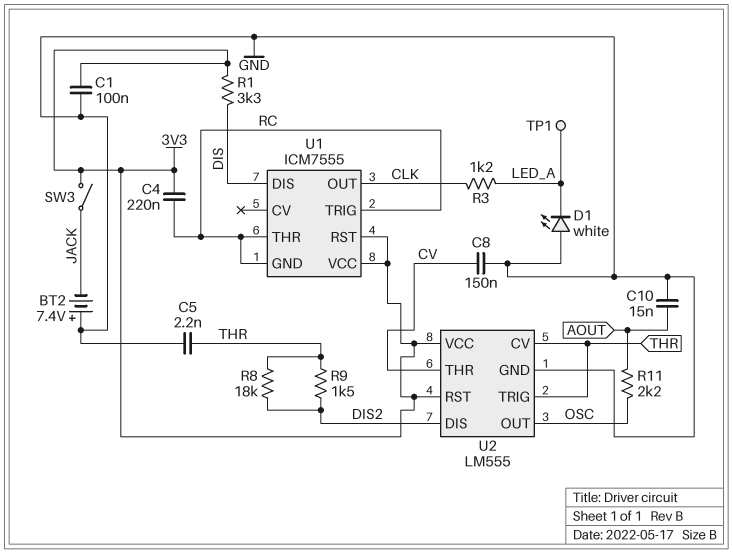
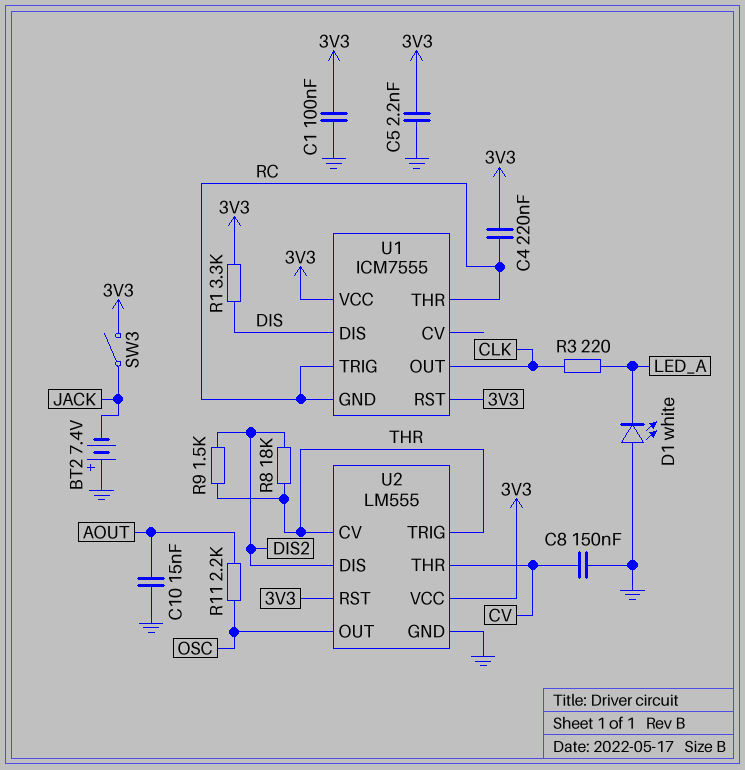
C5: 2.2nF (GND, THR) -> 2.2nF (3V3, GND)
R3: 1.2k (CLK, LED_A) -> 220 (CLK, LED_A)
TP1: test point (LED_A) -> none

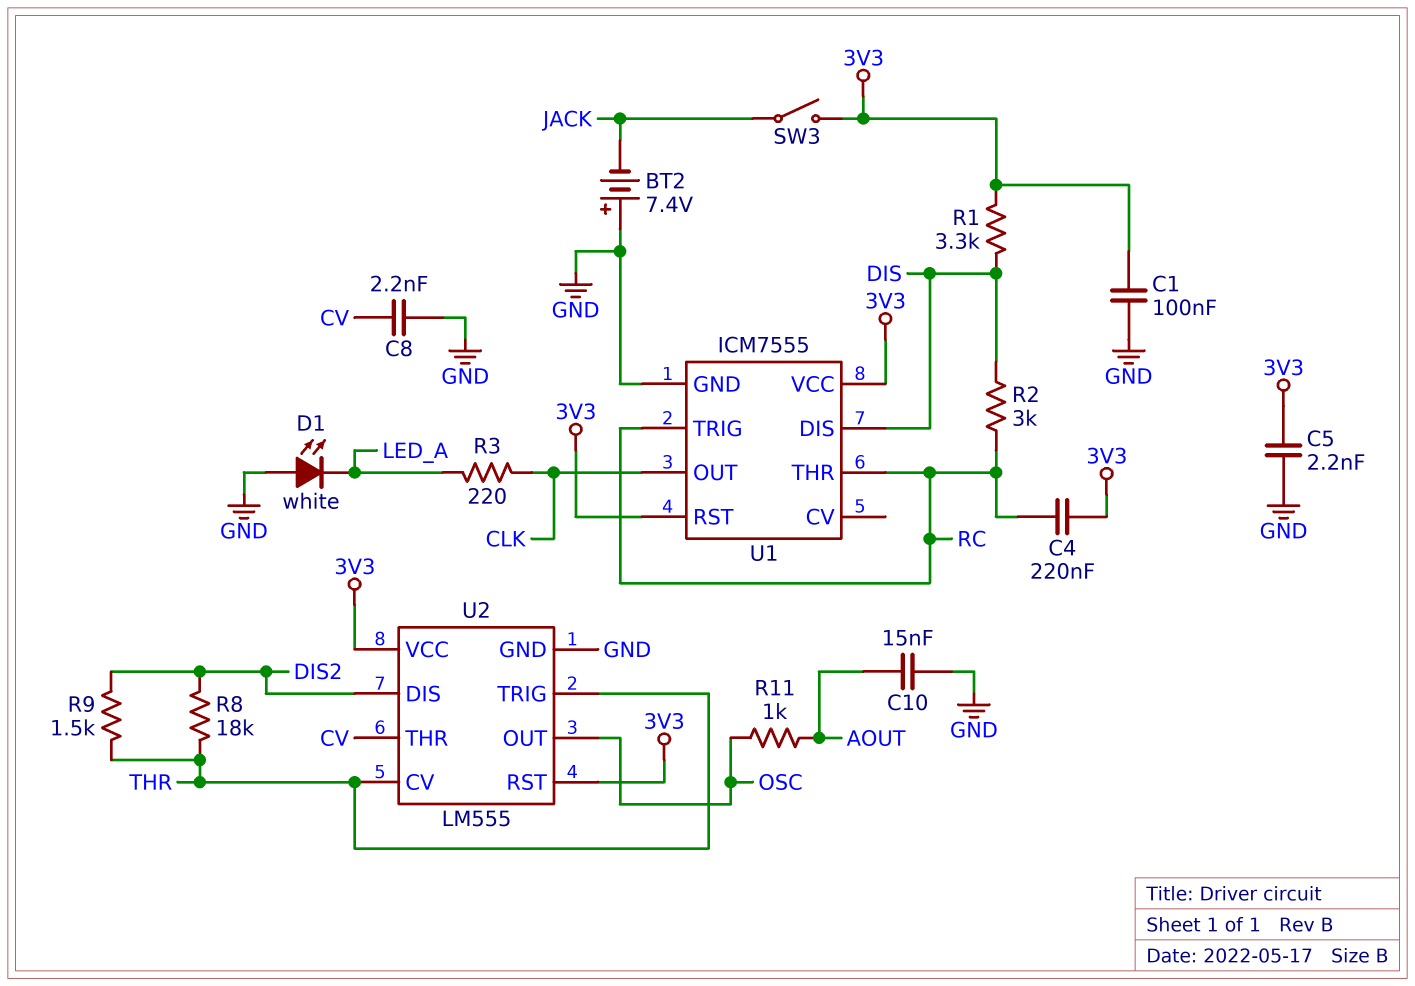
C8: 150nF (CV, GND) -> 2.2nF (CV, GND)
R2: none -> 3k (DIS, RC)
R11: 2.2k (AOUT, OSC) -> 1k (AOUT, OSC)
U1 pin GND: RC -> GND

